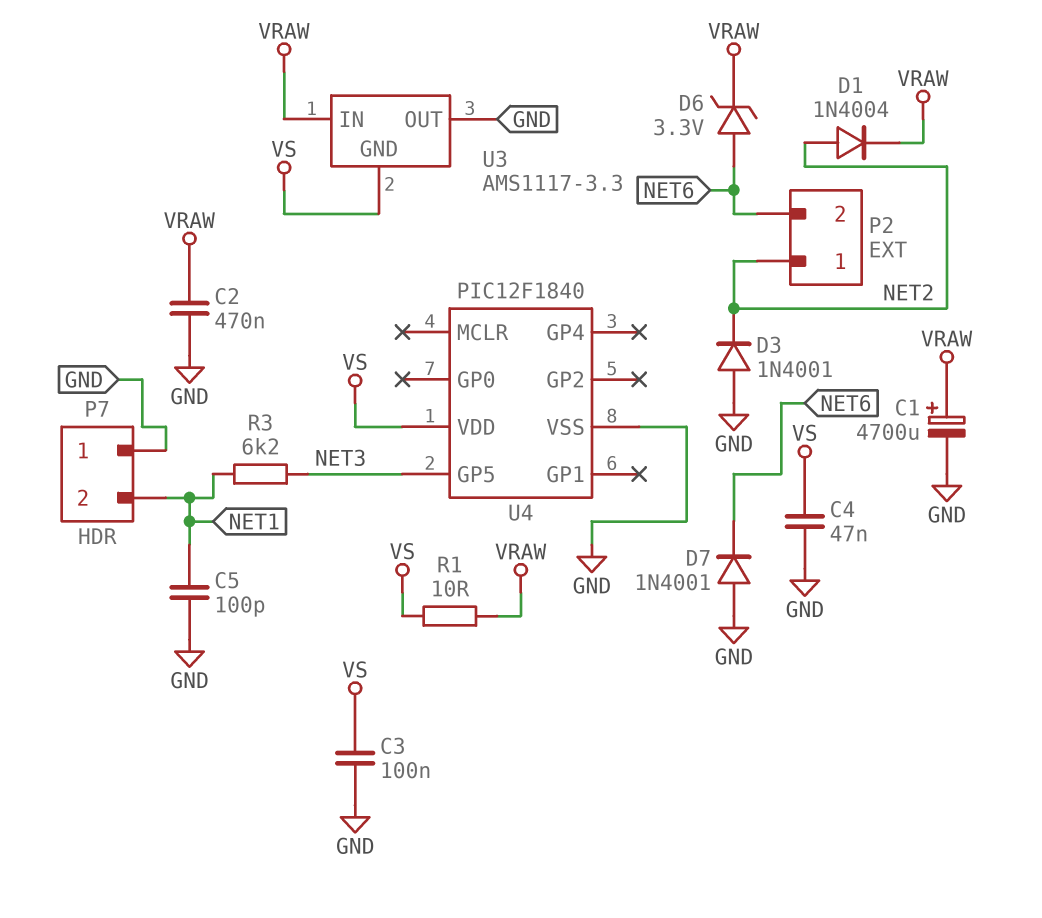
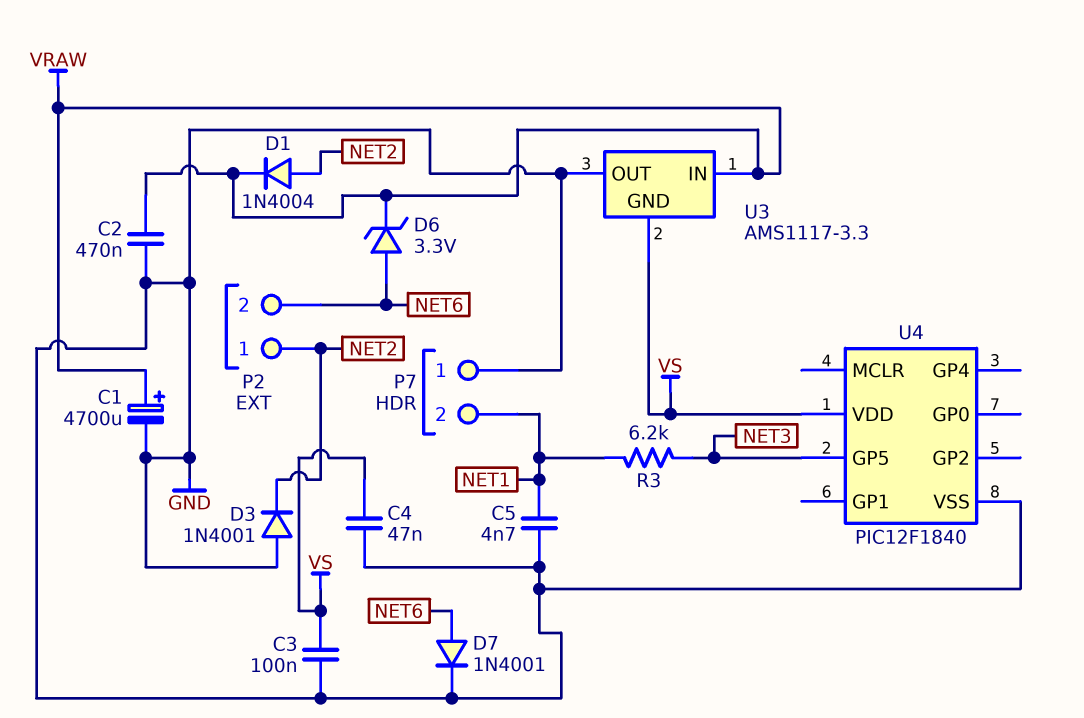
C5: 100pF (GND, NET1) -> 4.7nF (GND, NET1)
D7: diode 1N4001 (A GND, K NET6) -> diode 1N4001 (A NET6, K GND)
R1: 10 (VRAW, VS) -> none

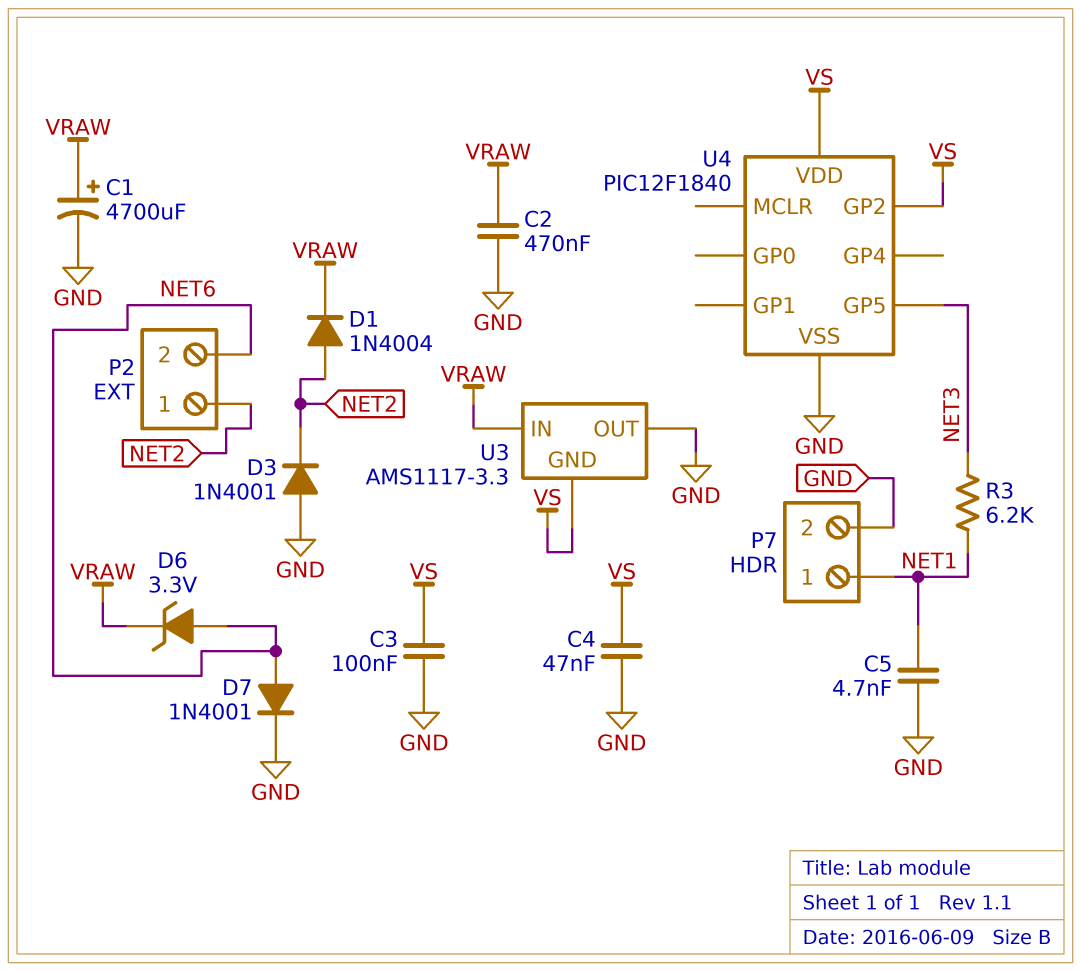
P7 pin 1: GND -> NET1
P7 pin 2: NET1 -> GND
U4 pin GP2: none -> VS

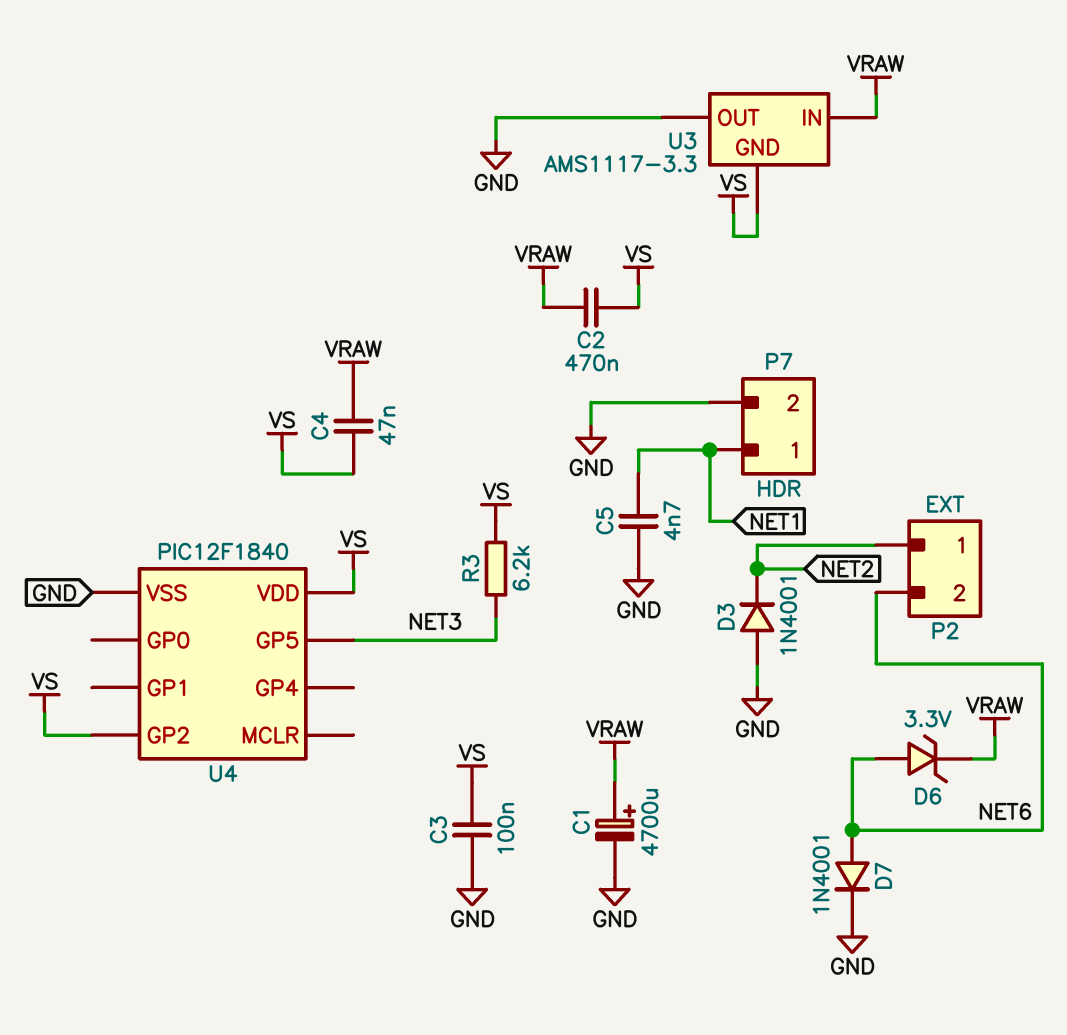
C2: 470nF (GND, VRAW) -> 470nF (VRAW, VS)
C4: 47nF (GND, VS) -> 47nF (VRAW, VS)
D1: diode 1N4004 (A NET2, K VRAW) -> none
R3: 6.2k (NET1, NET3) -> 6.2k (NET3, VS)

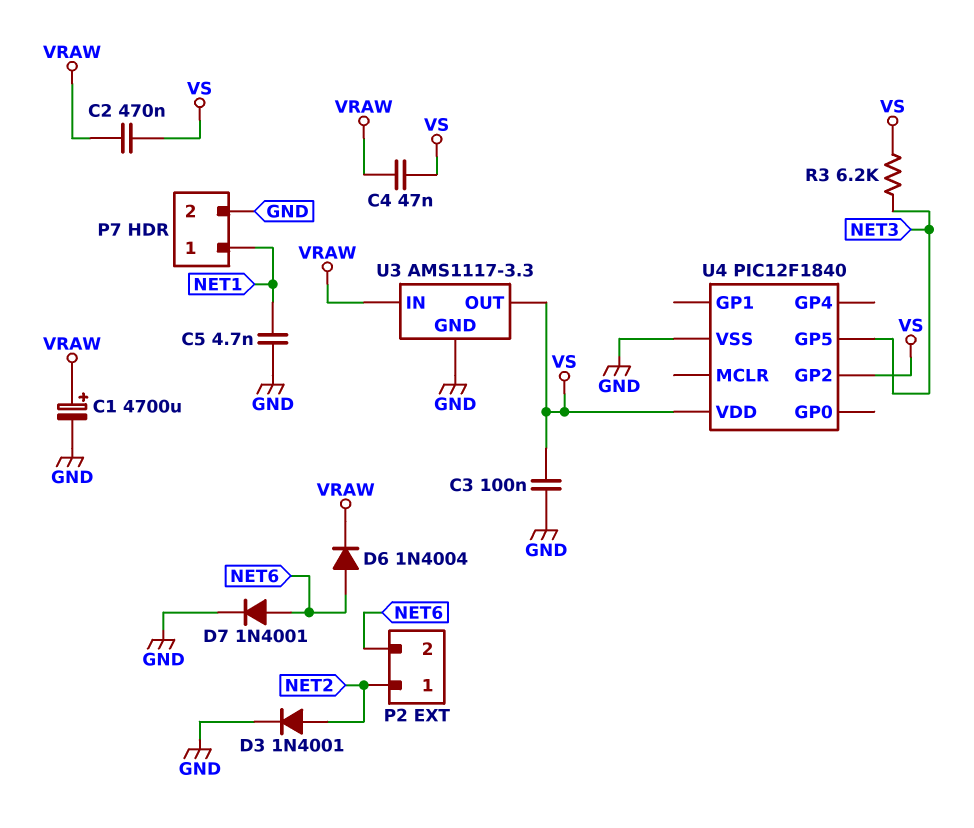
D3: diode 1N4001 (A GND, K NET2) -> diode 1N4001 (A NET2, K GND)
D6: zener 3.3V (A NET6, K VRAW) -> diode 1N4004 (A NET6, K VRAW)
U3 pin GND: VS -> GND
U3 pin OUT: GND -> VS

